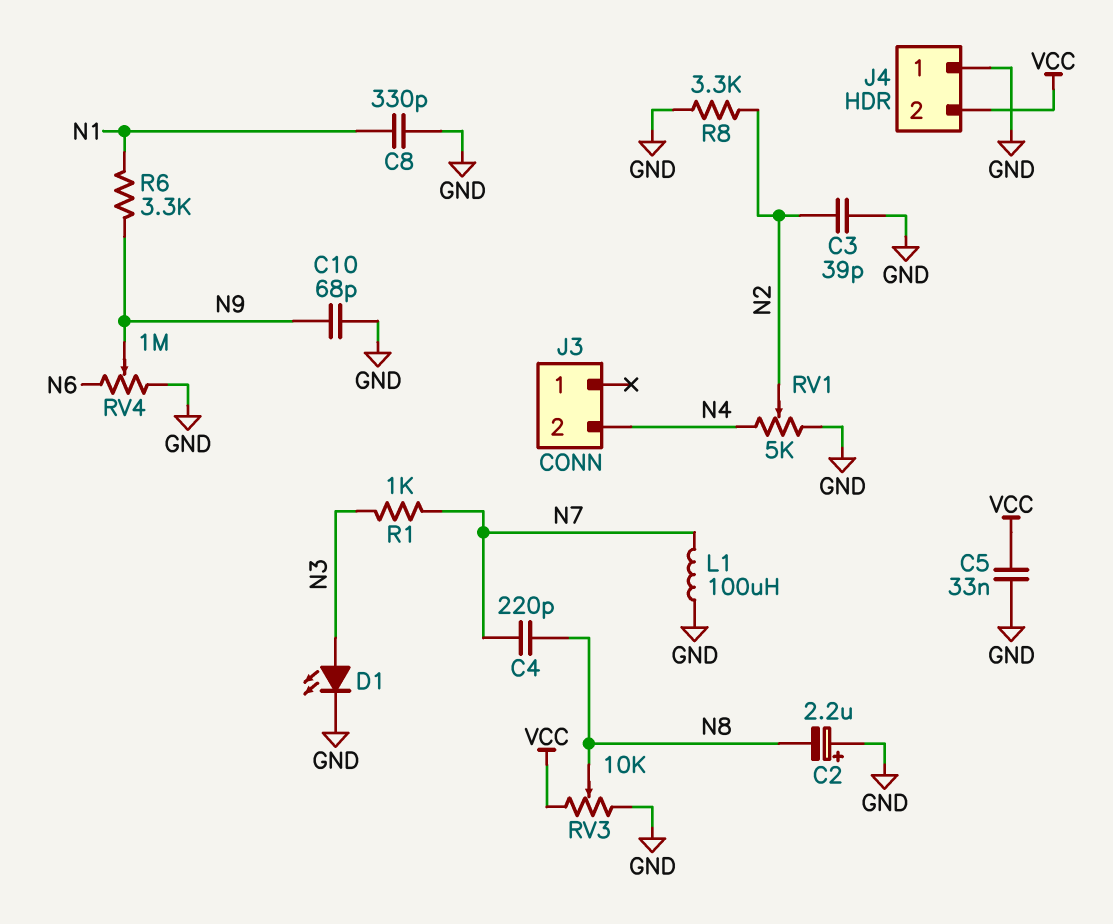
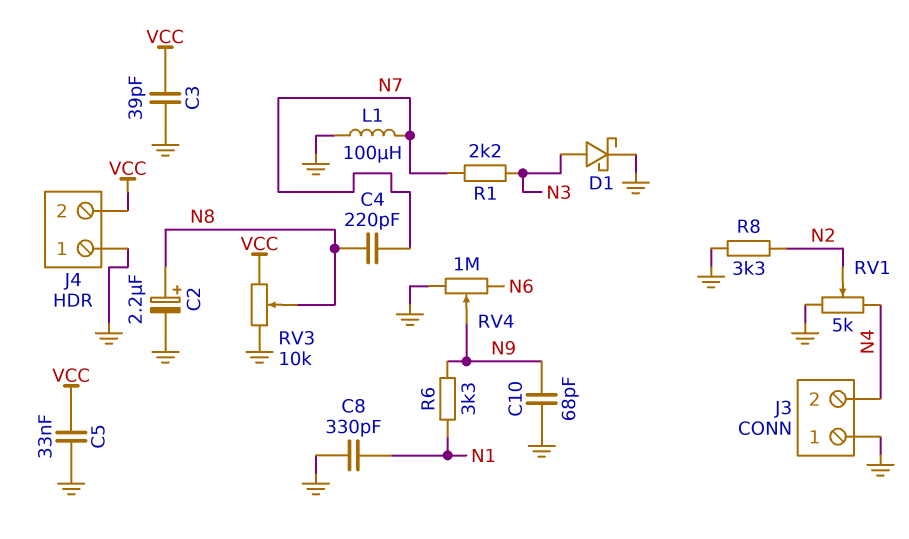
C2: 2.2uF (plus GND, minus N8) -> 2.2uF (plus N8, minus GND)
C3: 39pF (GND, N2) -> 39pF (GND, VCC)
D1: LED (A N3, K GND) -> schottky (A N3, K GND)
J3 pin 1: none -> GND
R1: 1k (N3, N7) -> 2.2k (N3, N7)

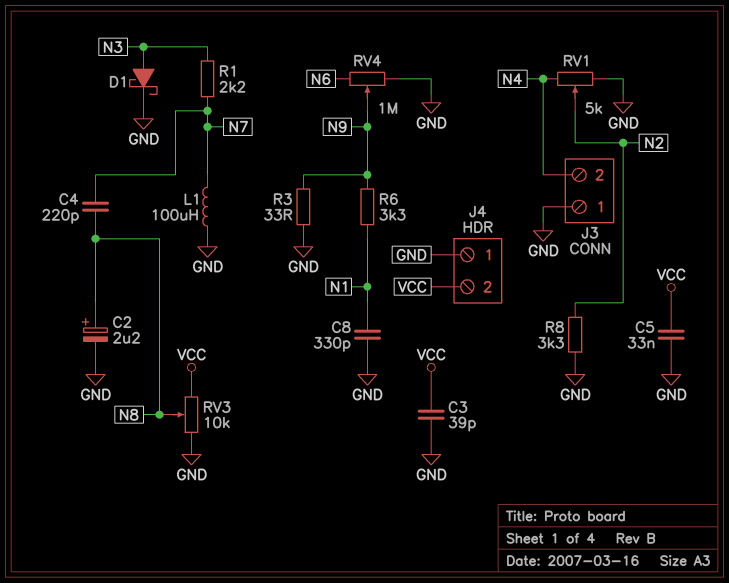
C10: 68pF (GND, N9) -> none
R3: none -> 33 (GND, N9)

